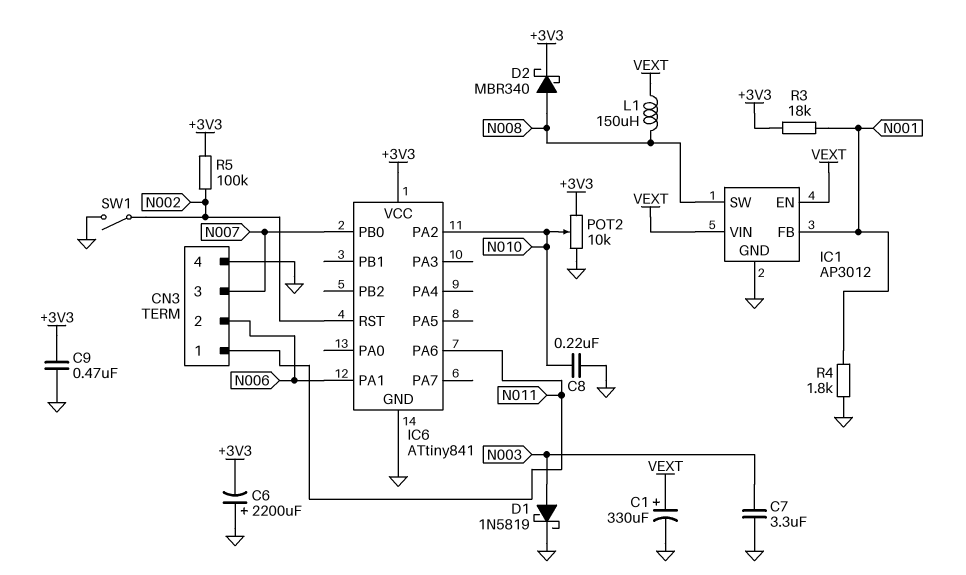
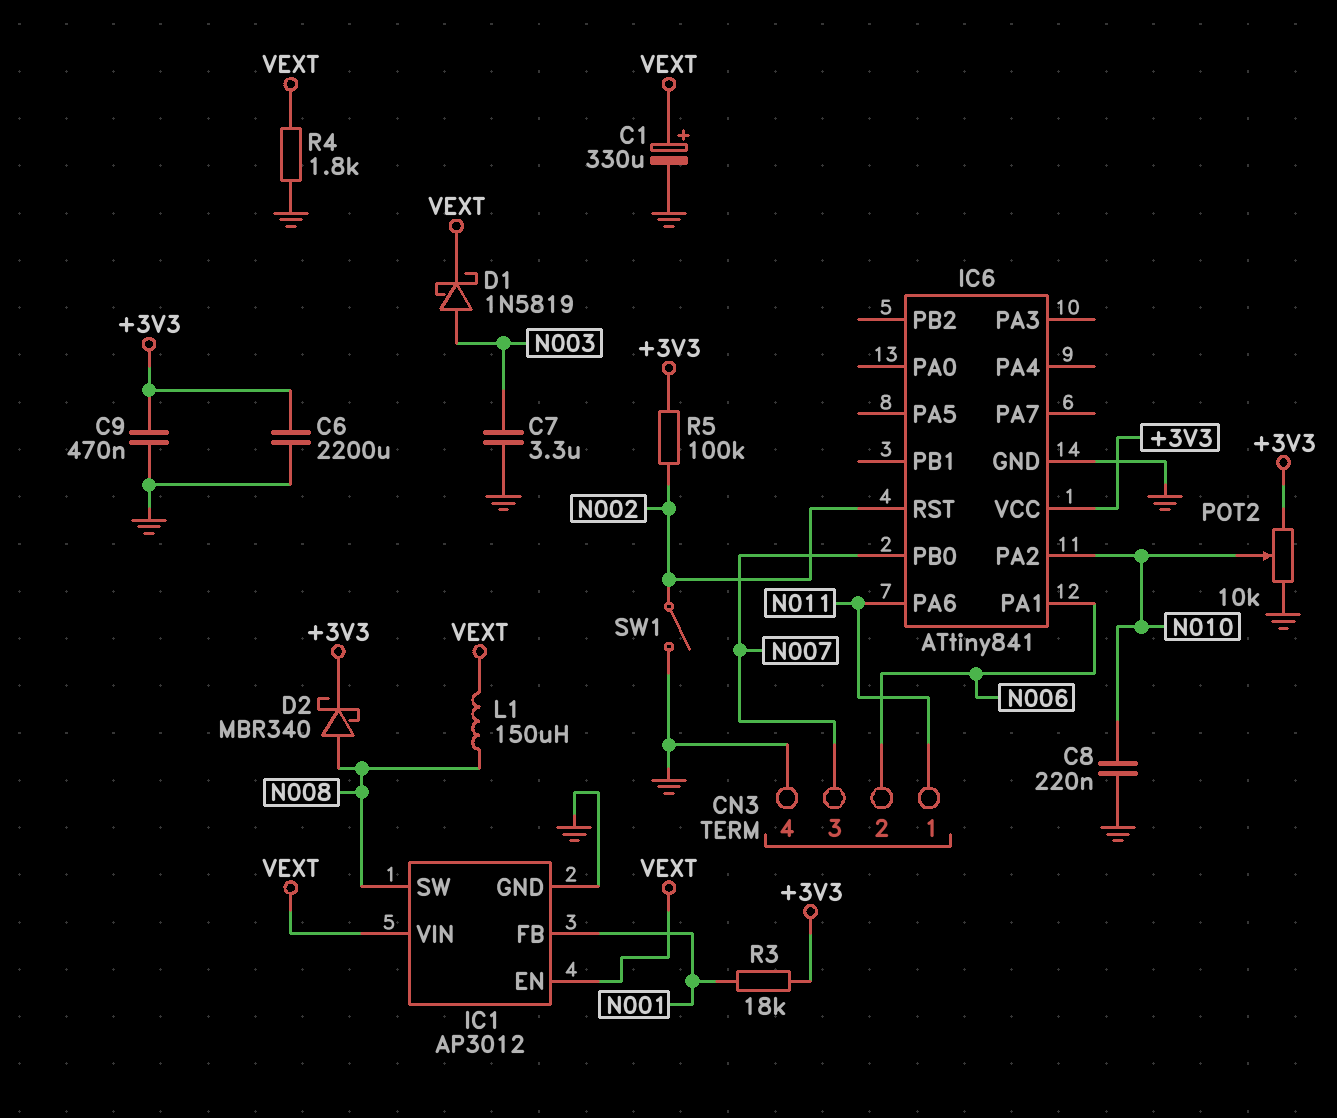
C6: 2200uF (plus GND, minus +3V3) -> 2200uF (+3V3, GND)
D1: schottky 1N5819 (A N003, K GND) -> schottky 1N5819 (A N003, K VEXT)
R4: 1.8k (GND, N001) -> 1.8k (GND, VEXT)

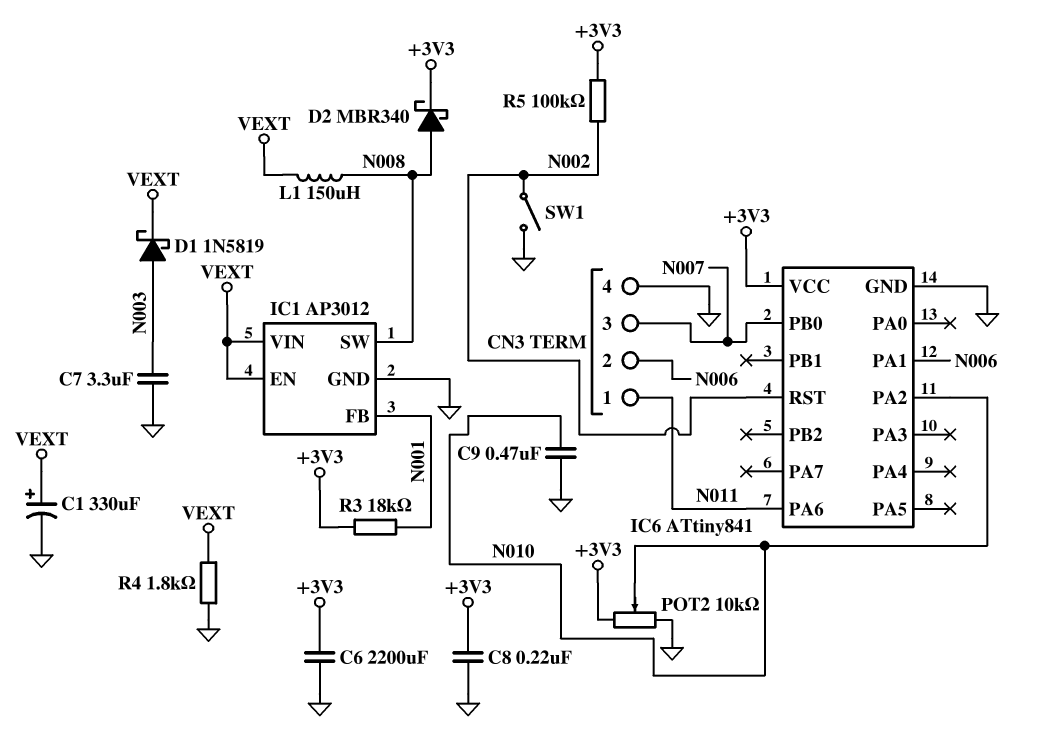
C8: 220nF (GND, N010) -> 220nF (+3V3, GND)
C9: 470nF (+3V3, GND) -> 470nF (GND, N010)

